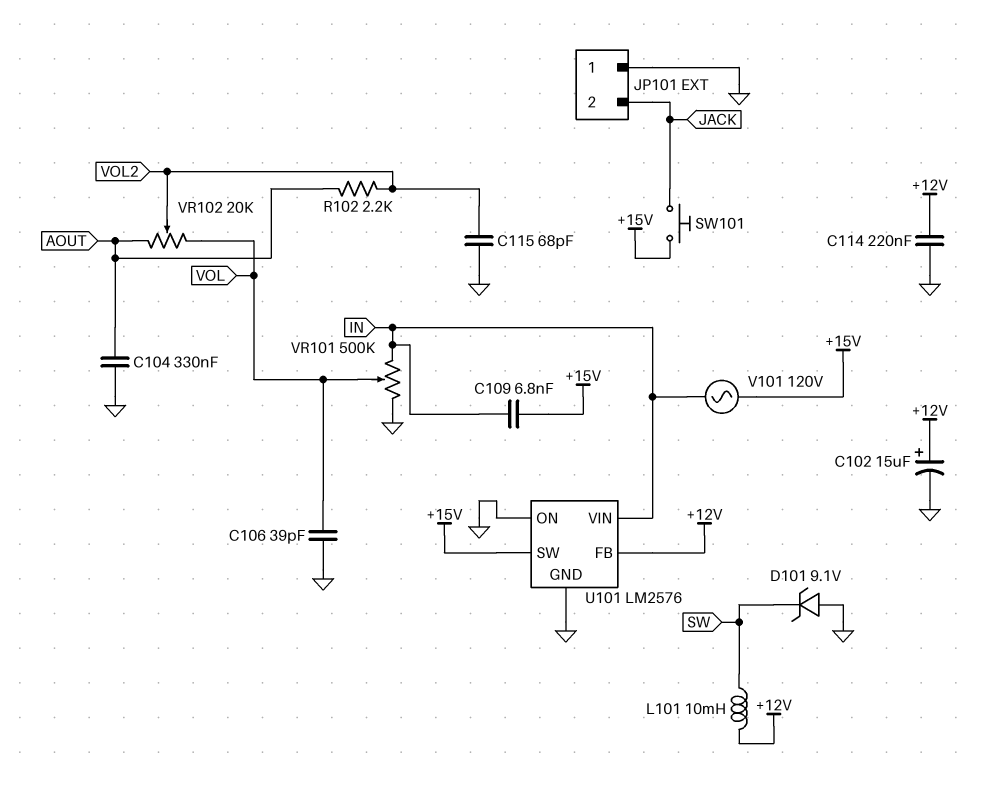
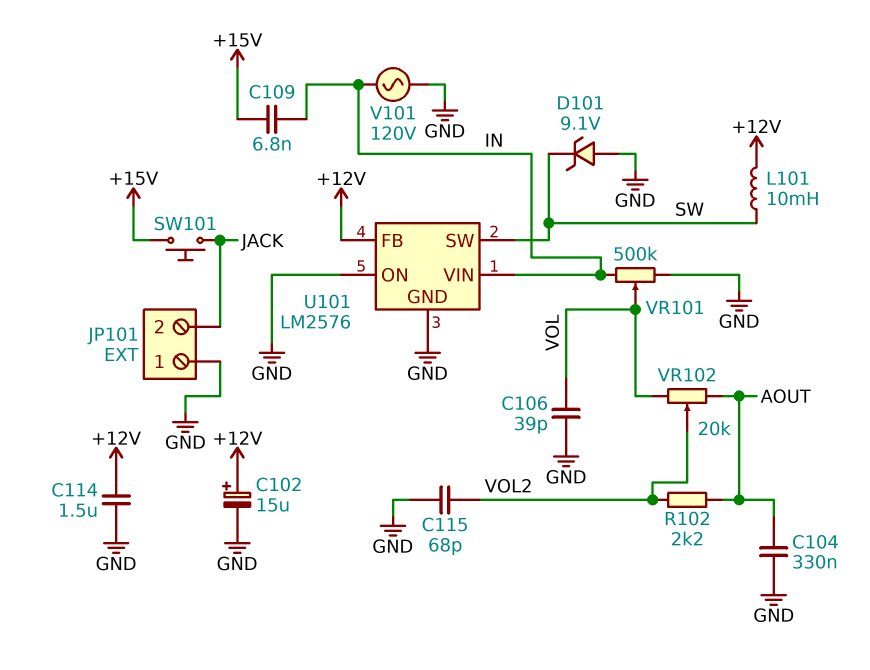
C114: 220nF (+12V, GND) -> 1.5uF (+12V, GND)
U101 pin SW: +15V -> SW
V101: AC 120V (+15V, IN) -> AC 120V (GND, IN)

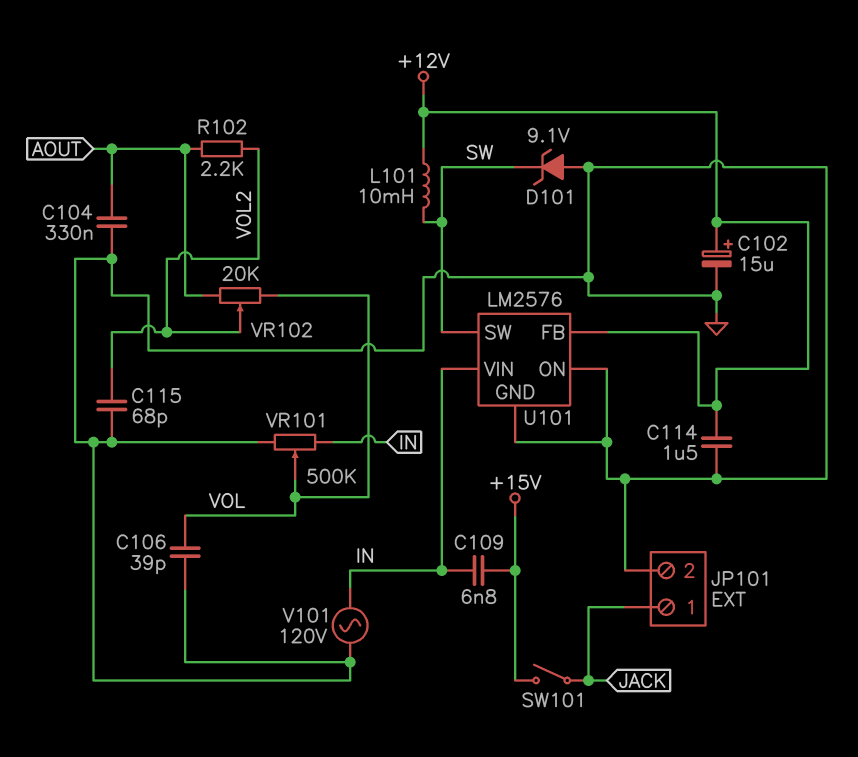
JP101 pin 1: GND -> JACK
JP101 pin 2: JACK -> GND
SW101: button (+15V, JACK) -> switch (+15V, JACK)

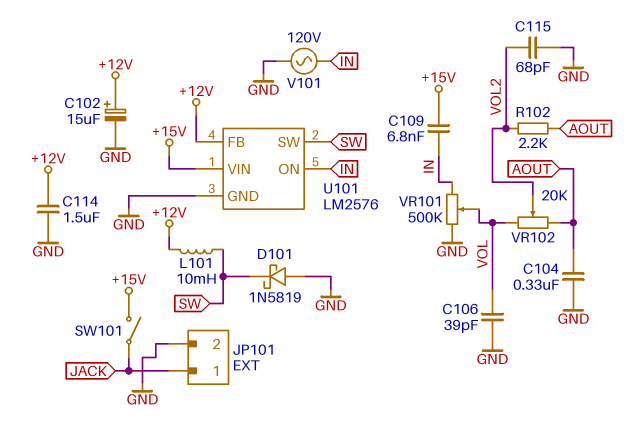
D101: zener 9.1V (A GND, K SW) -> schottky 1N5819 (A GND, K SW)
U101 pin ON: GND -> IN
U101 pin VIN: IN -> +15V

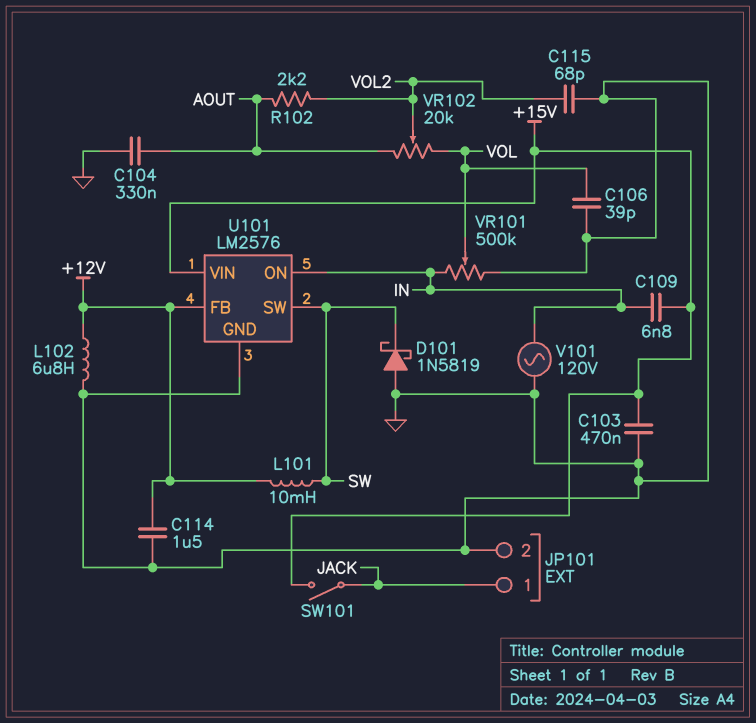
C102: 15uF (plus +12V, minus GND) -> none
C103: none -> 470nF (+15V, GND)
L102: none -> 6.8uH (+12V, GND)

